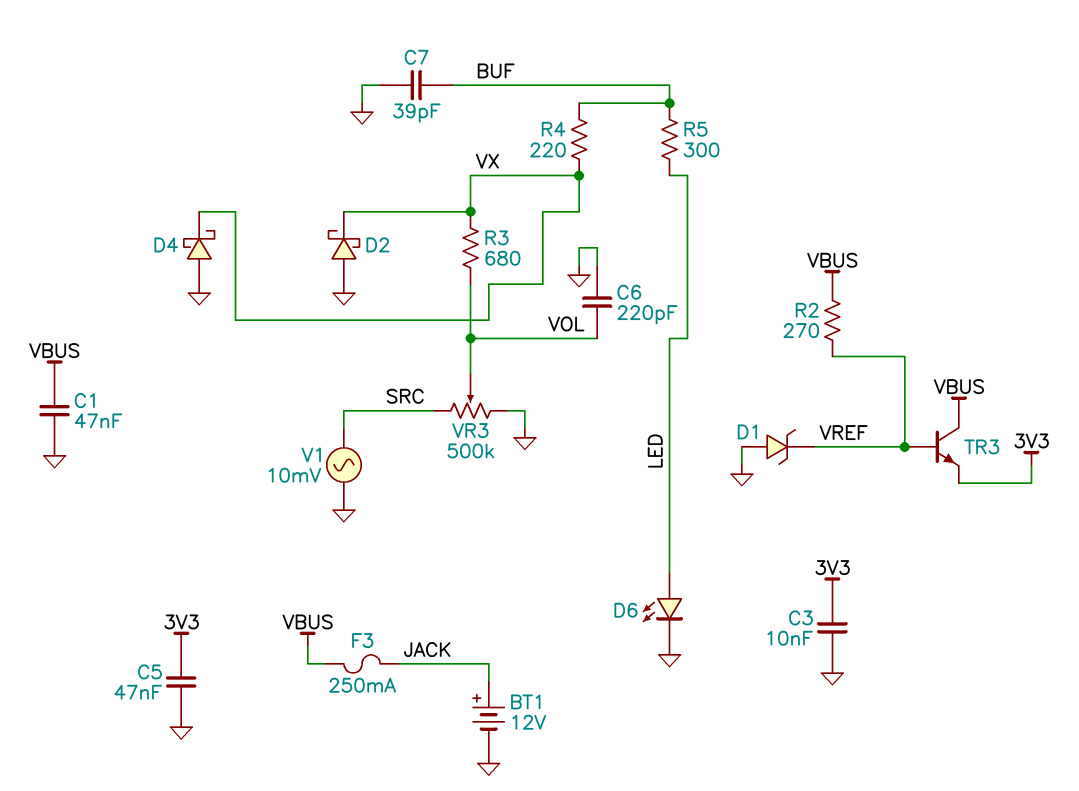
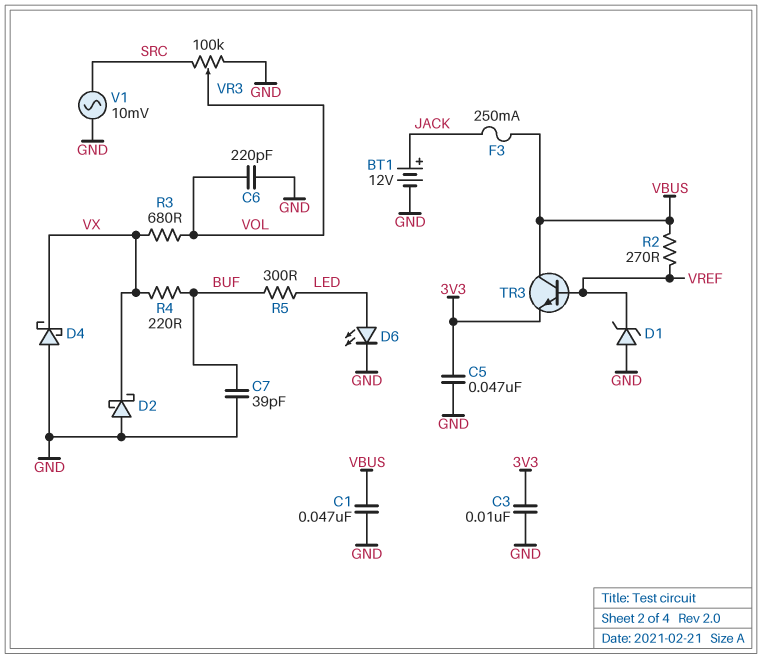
VR3: 500k (GND, SRC, wiper VOL) -> 100k (GND, SRC, wiper VOL)

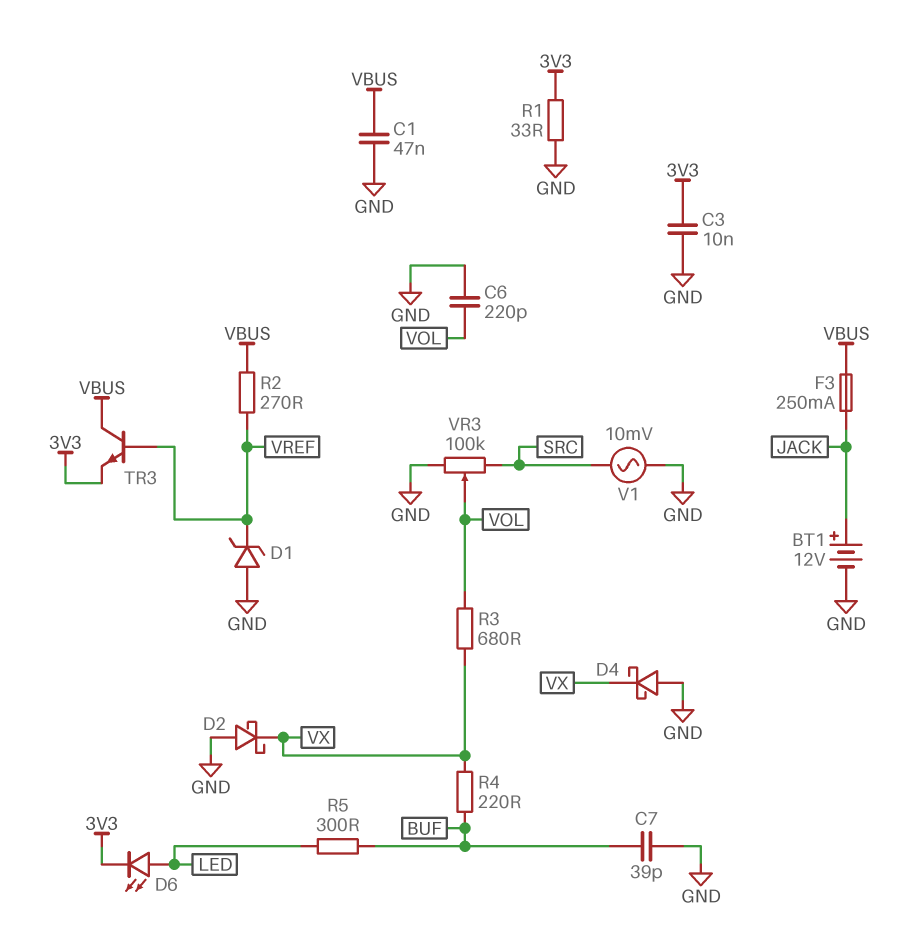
C5: 47nF (3V3, GND) -> none
D6: LED (A LED, K GND) -> LED (A LED, K 3V3)
R1: none -> 33 (3V3, GND)

